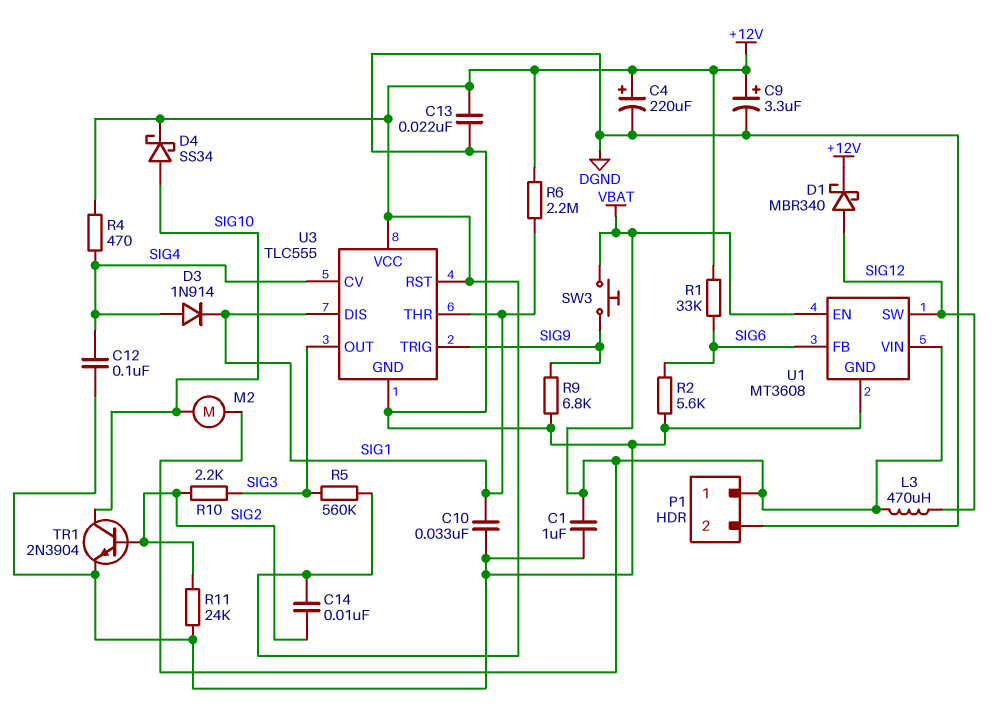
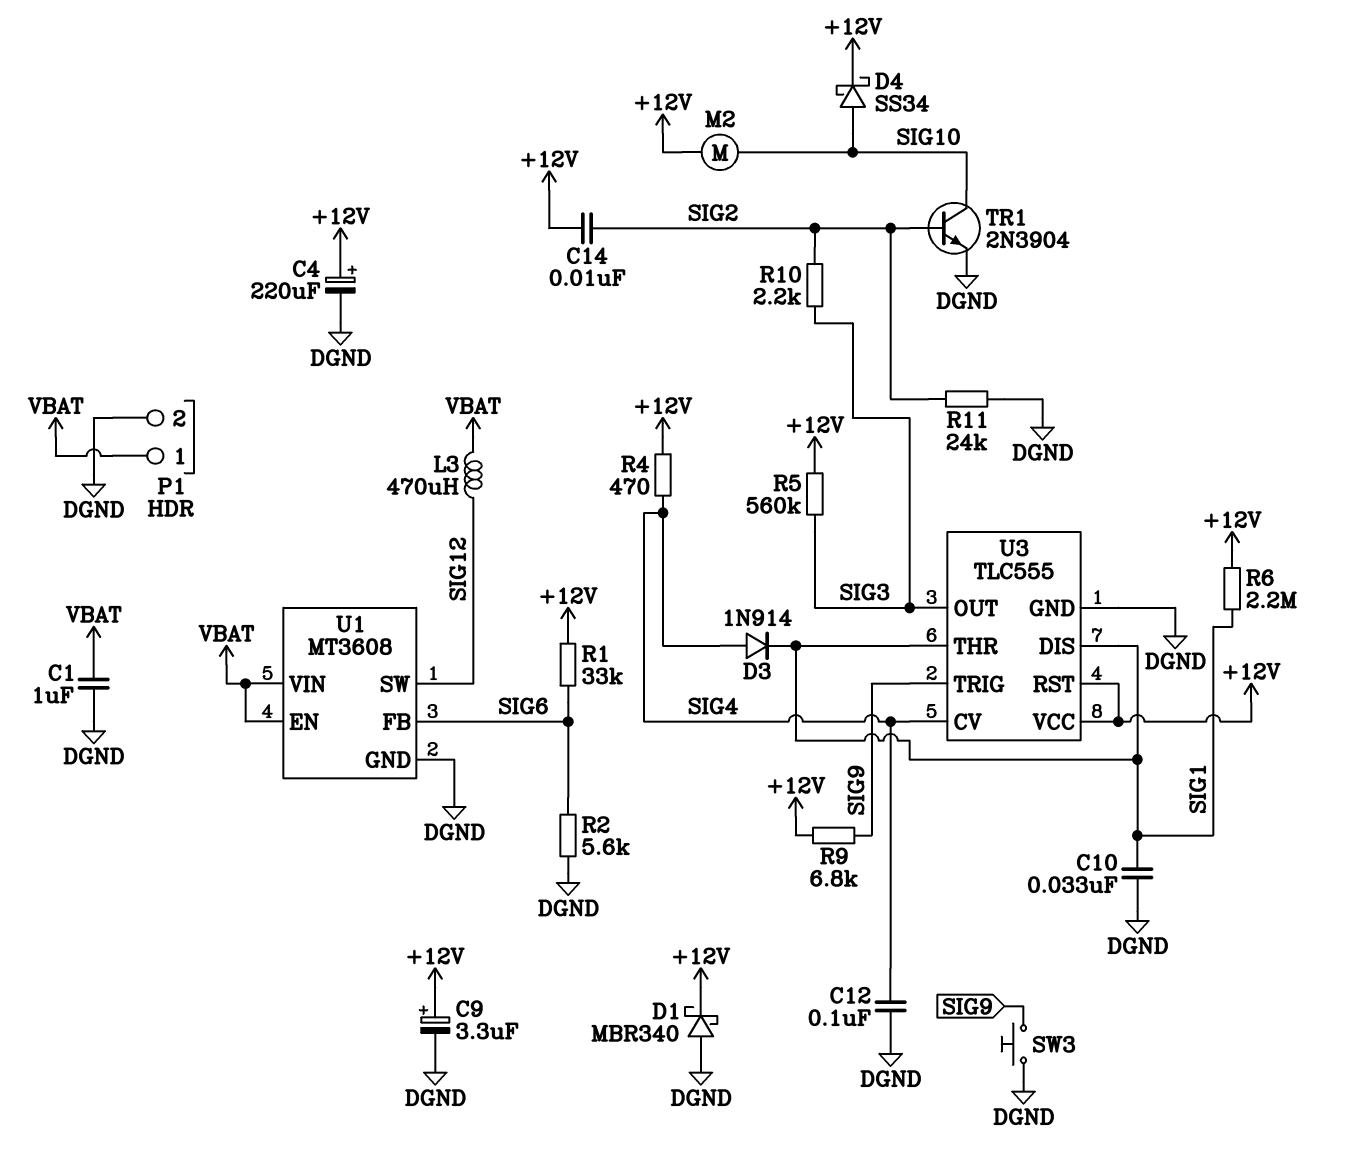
C13: 22nF (+12V, DGND) -> none
D1: schottky MBR340 (A SIG12, K +12V) -> schottky MBR340 (A DGND, K +12V)
M2: motor (SIG10, VBAT) -> motor (+12V, SIG10)
R9: 6.8k (DGND, SIG9) -> 6.8k (+12V, SIG9)
SW3: button (SIG9, VBAT) -> button (DGND, SIG9)

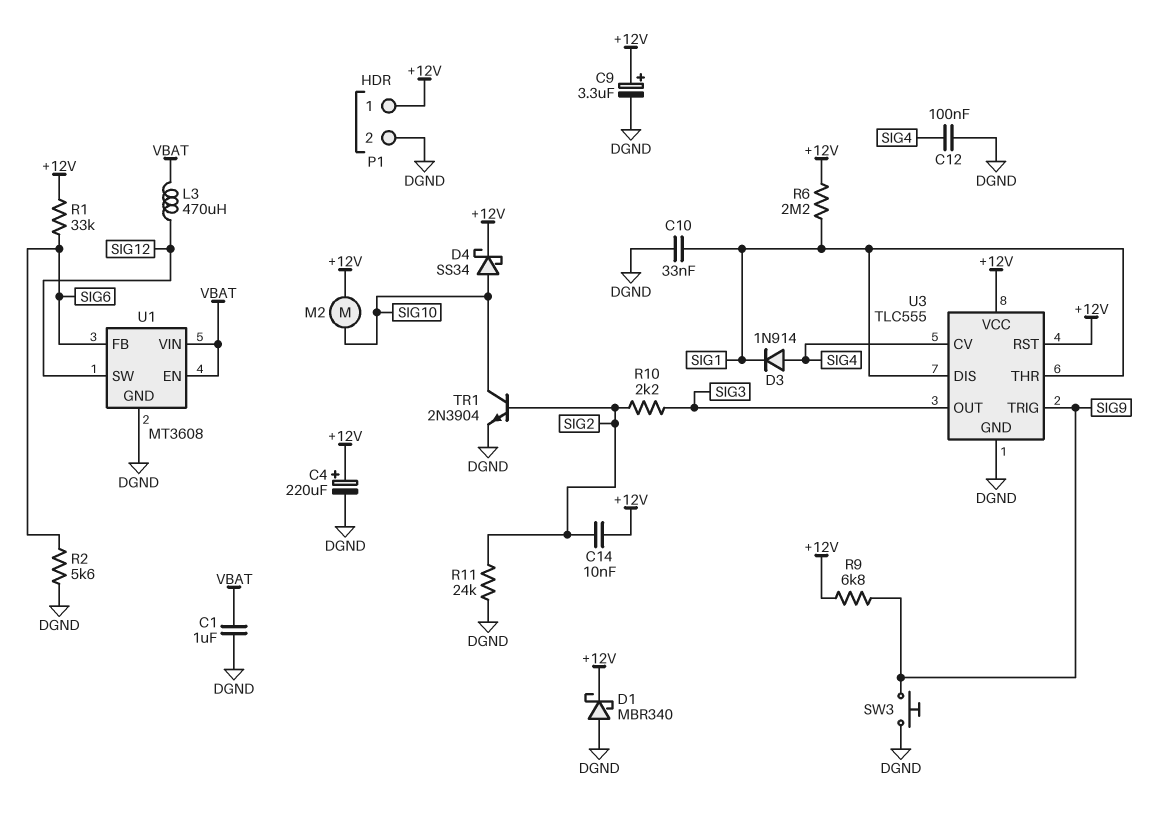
P1 pin 1: VBAT -> +12V
R4: 470 (+12V, SIG4) -> none
R5: 560k (+12V, SIG3) -> none

